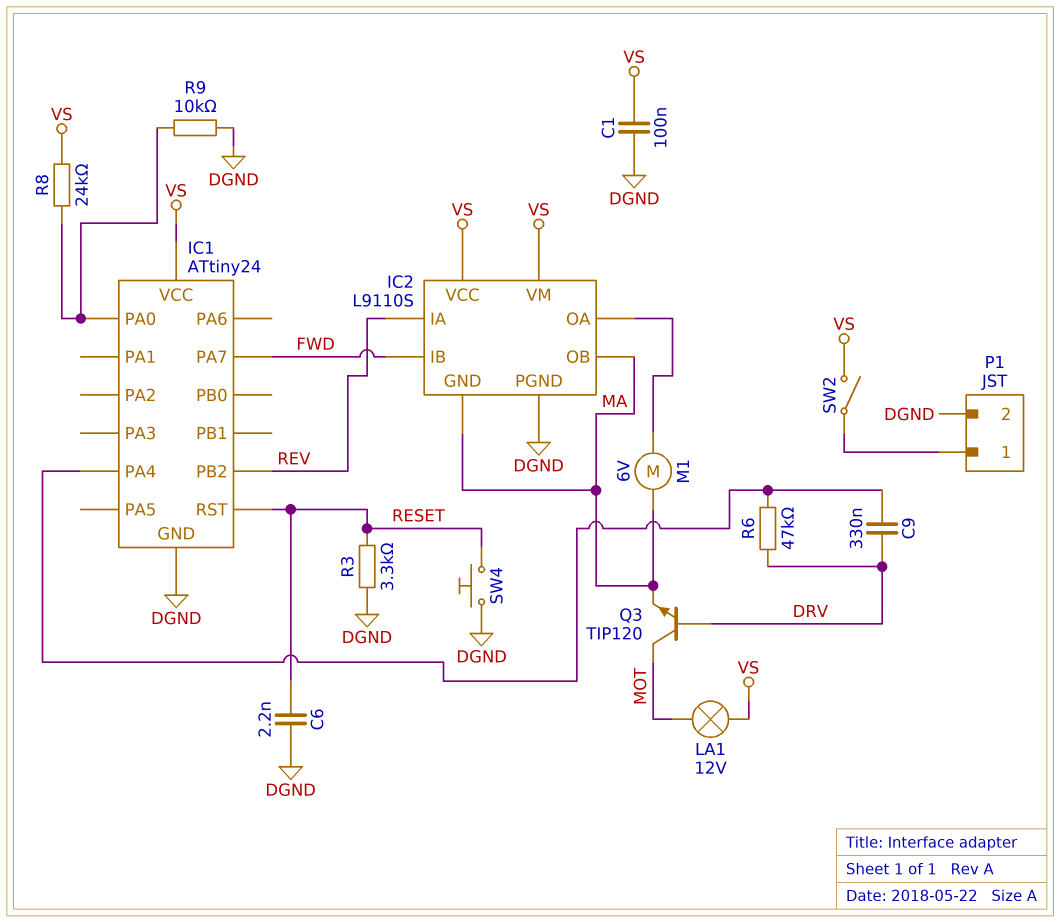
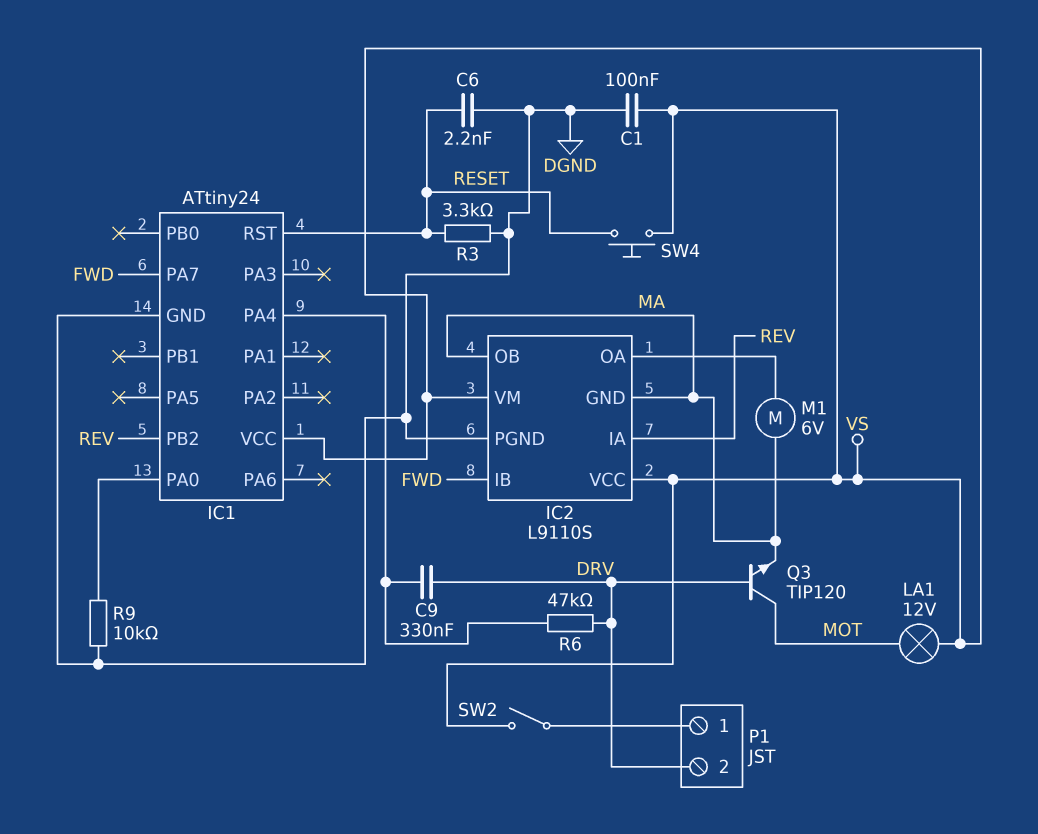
P1 pin 2: DGND -> DRV
R8: 24k (IC1/PA0, VS) -> none
SW4: button (DGND, RESET) -> button (RESET, VS)

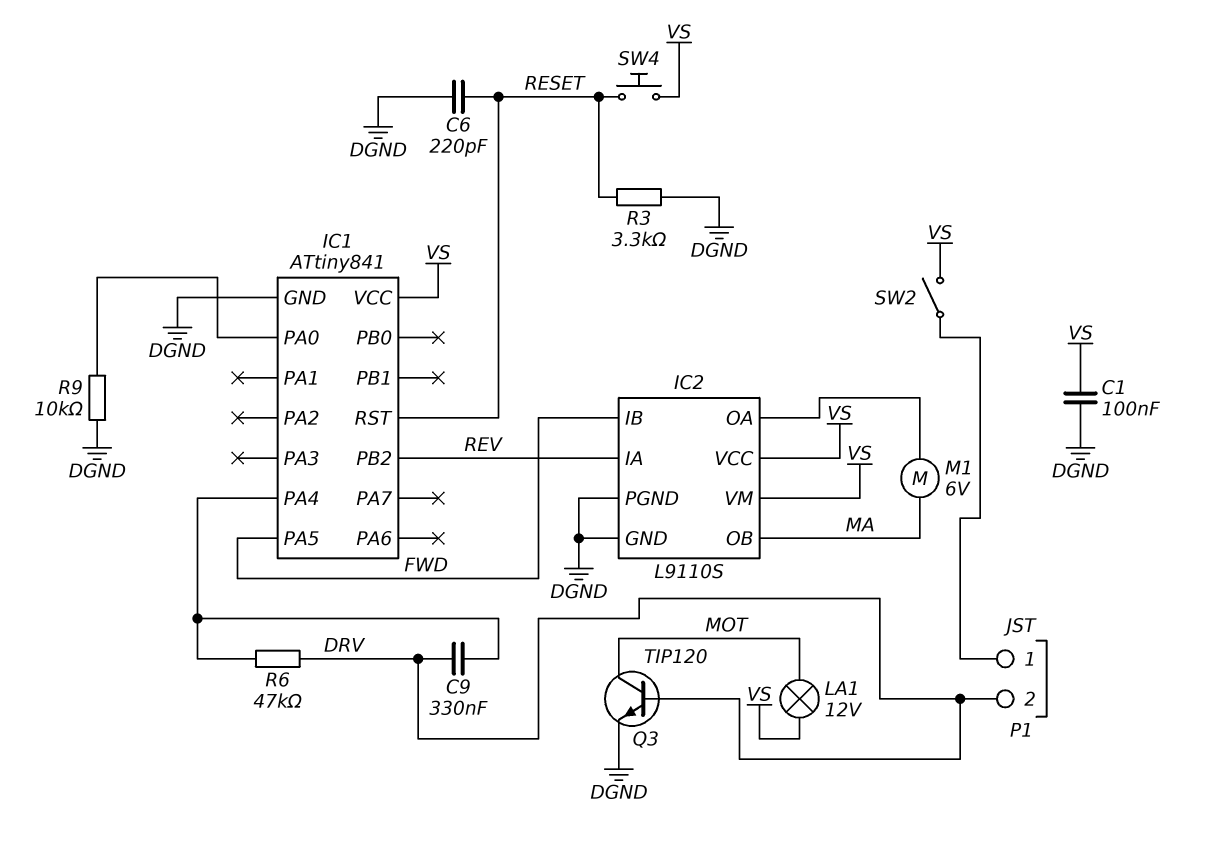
C6: 2.2nF (DGND, RESET) -> 220pF (DGND, RESET)
IC1: ATtiny24 -> ATtiny841
IC1 pin PA5: none -> FWD
IC1 pin PA7: FWD -> none
IC2 pin GND: MA -> DGND
Q3: NPN TIP120 (B DRV, C MOT, E MA) -> NPN TIP120 (B DRV, C MOT, E DGND)

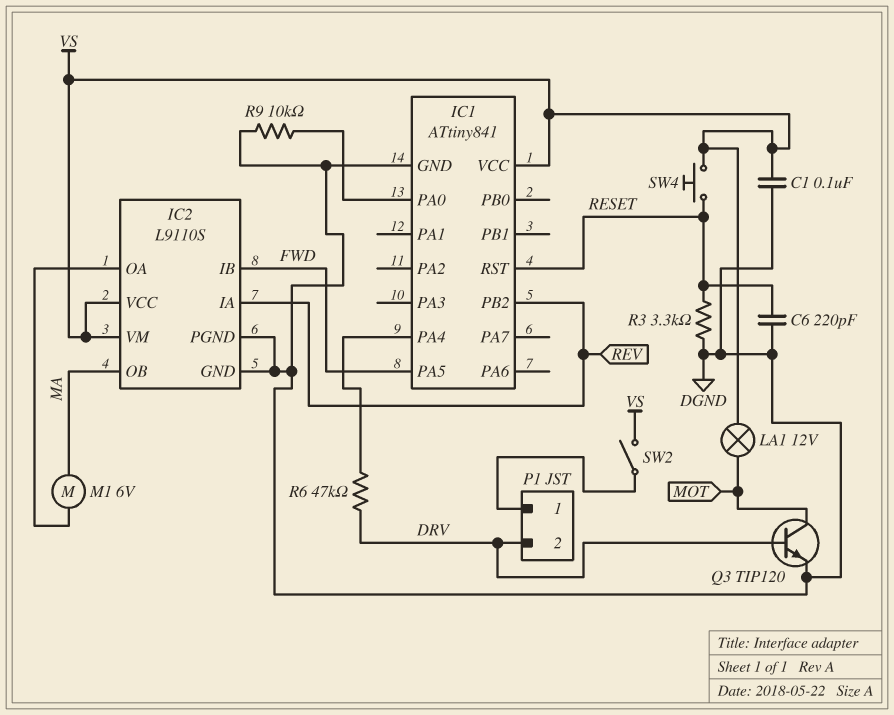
C9: 330nF (DRV, IC1/PA4) -> none

